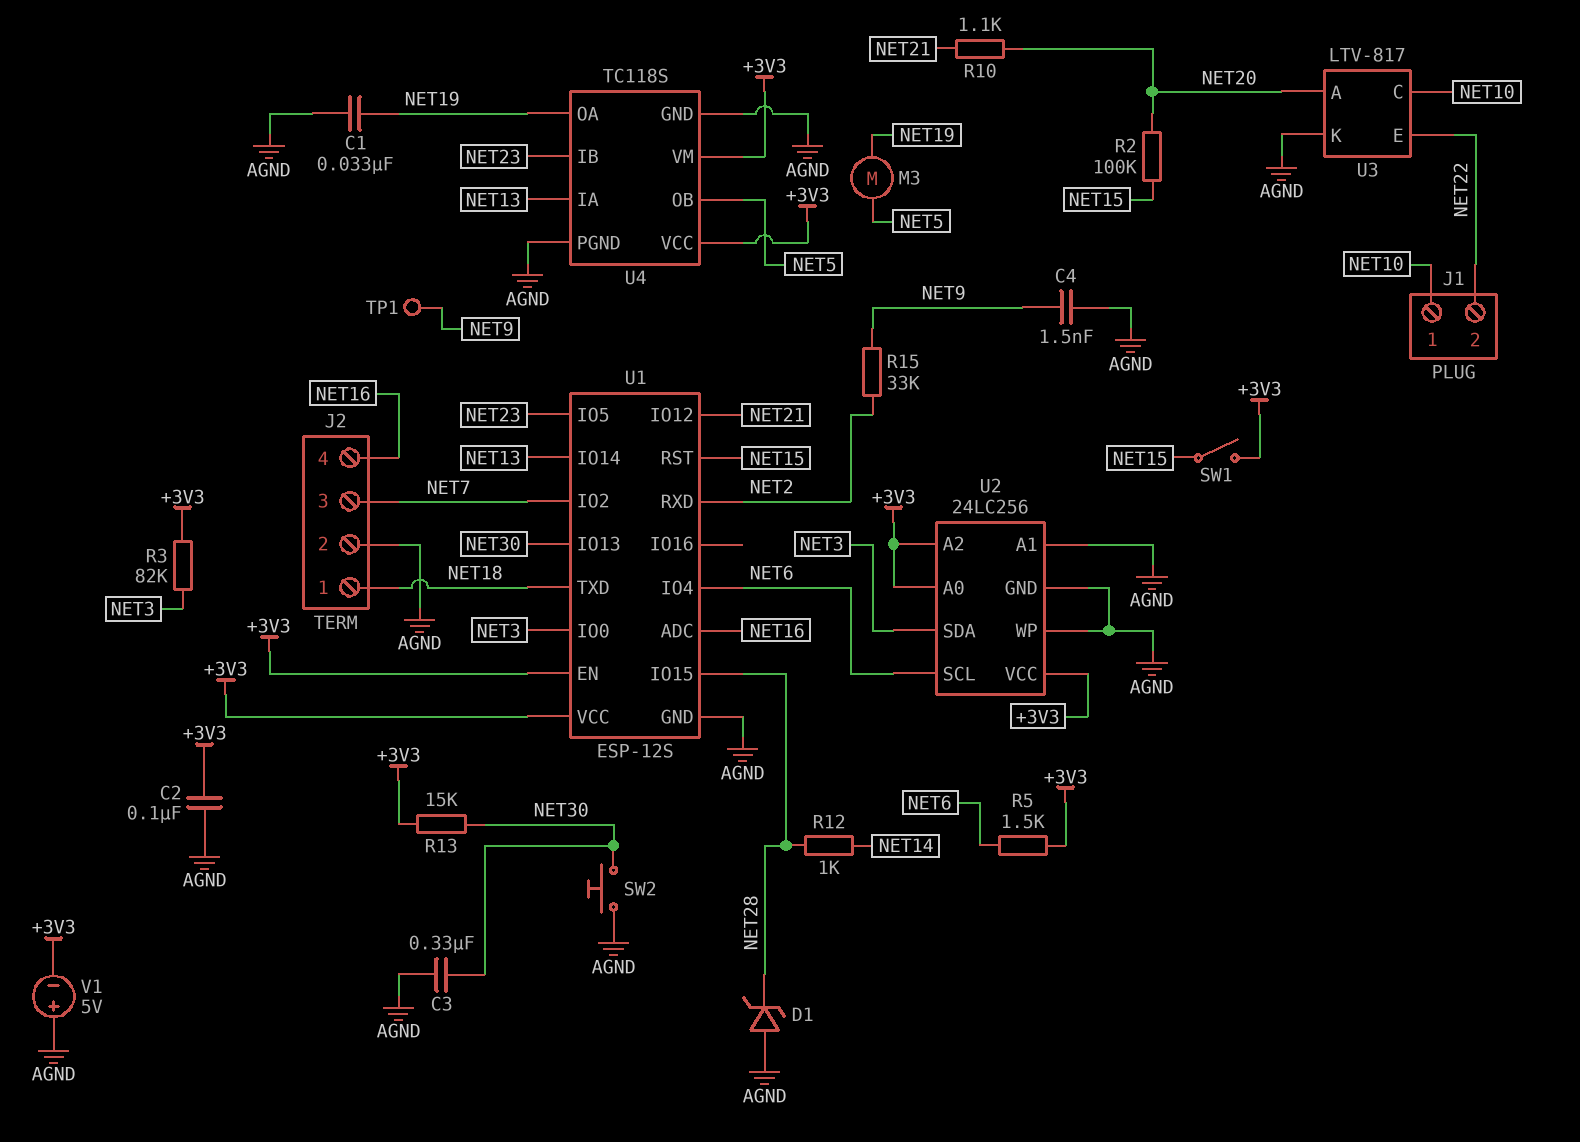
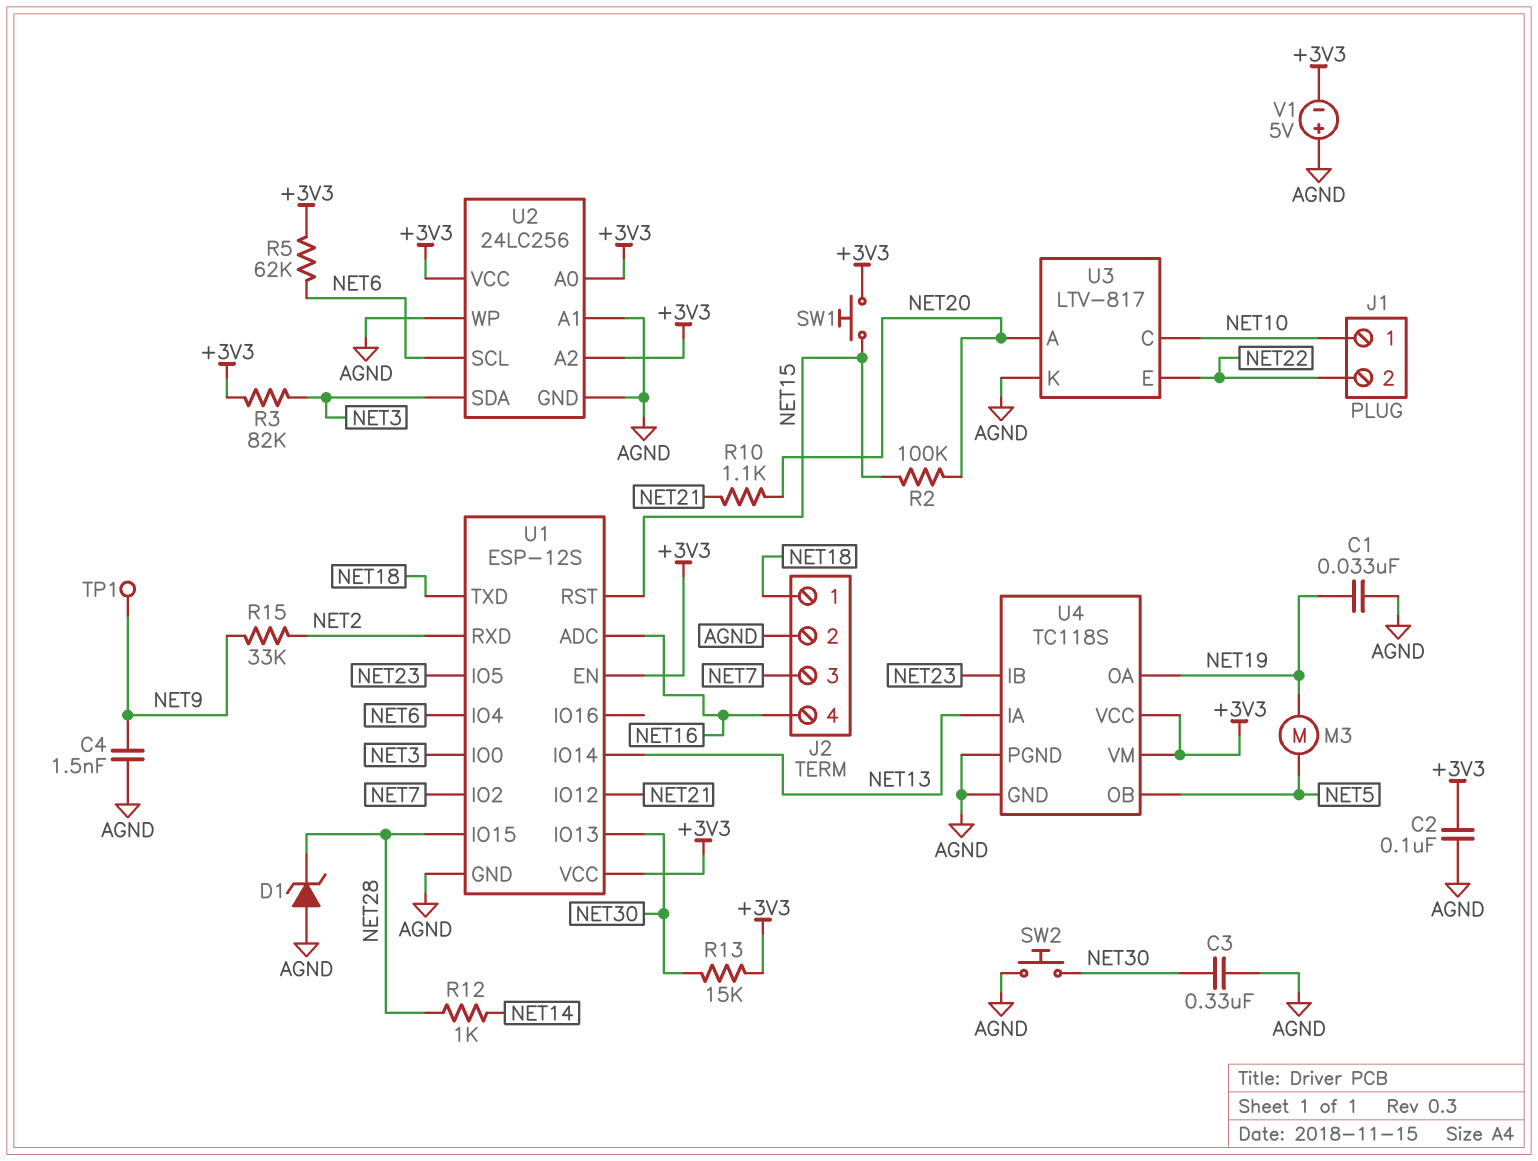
R5: 1.5k (+3V3, NET6) -> 62k (+3V3, NET6)
SW1: switch (+3V3, NET15) -> button (+3V3, NET15)

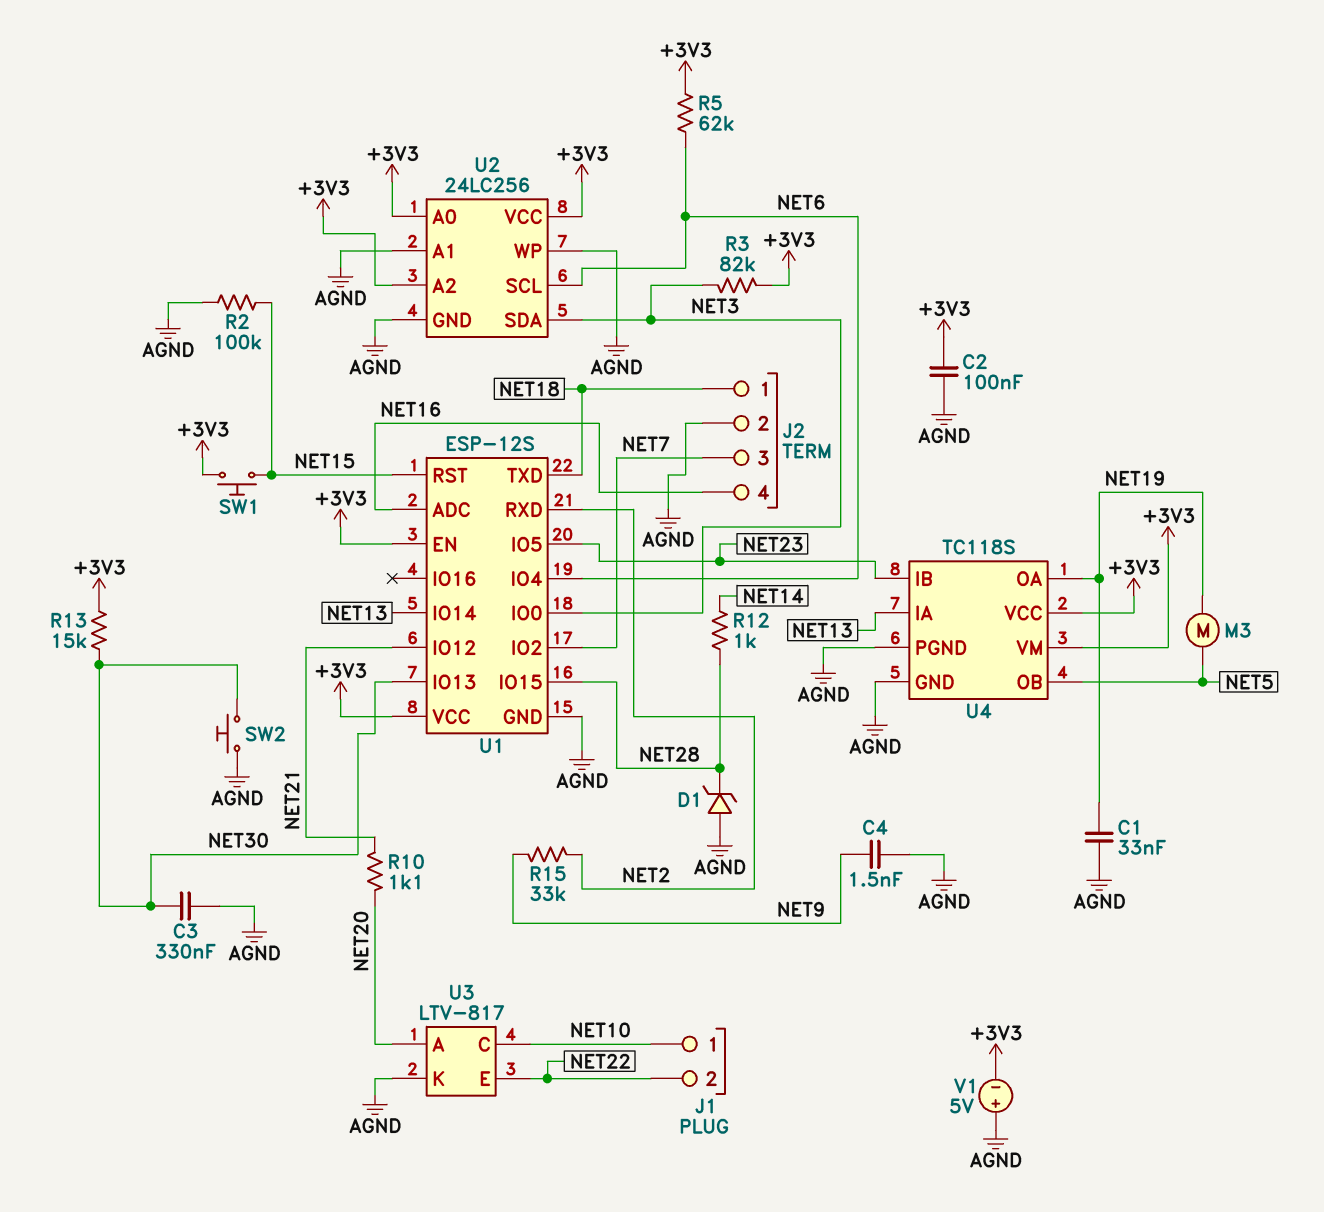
R2: 100k (NET15, NET20) -> 100k (AGND, NET15)
TP1: test point (NET9) -> none

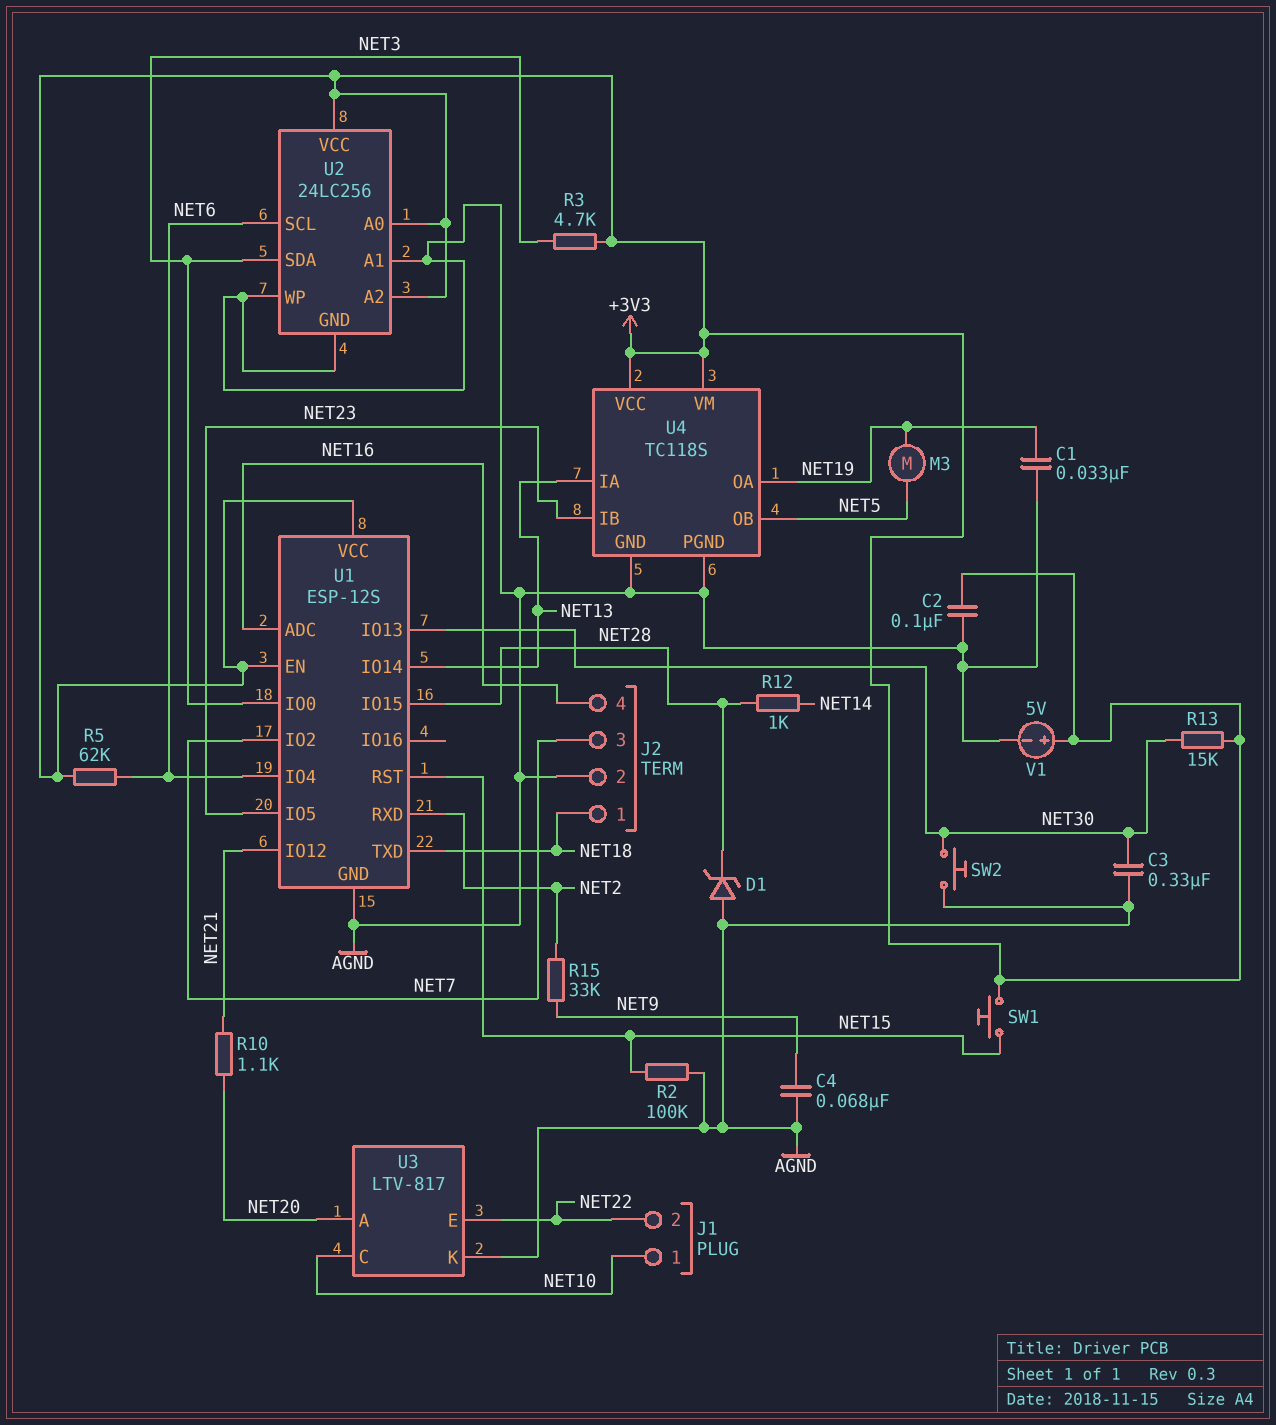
C4: 1.5nF (AGND, NET9) -> 68nF (AGND, NET9)
R3: 82k (+3V3, NET3) -> 4.7k (+3V3, NET3)
V1: 5V (plus AGND, minus +3V3) -> 5V (plus +3V3, minus AGND)

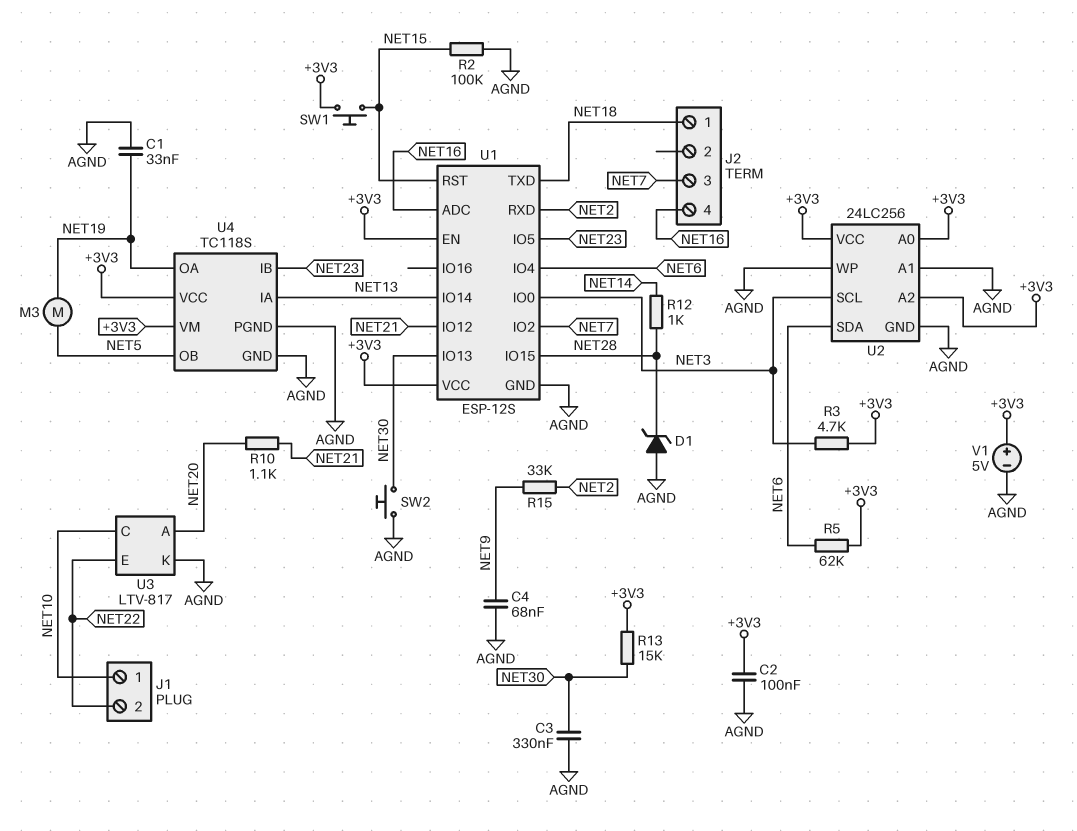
J2 pin 2: AGND -> none
U2 pin SCL: NET6 -> NET3
U2 pin SDA: NET3 -> NET6

